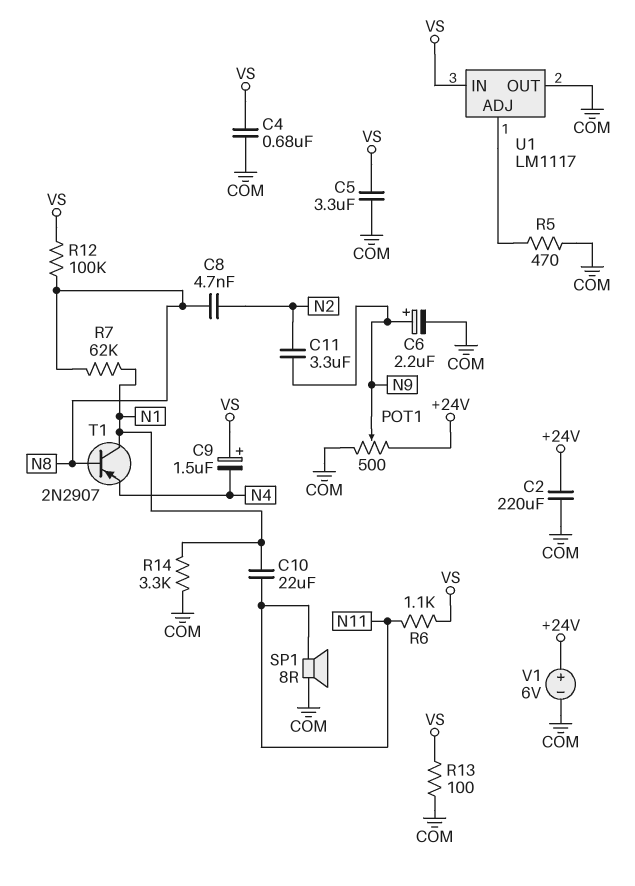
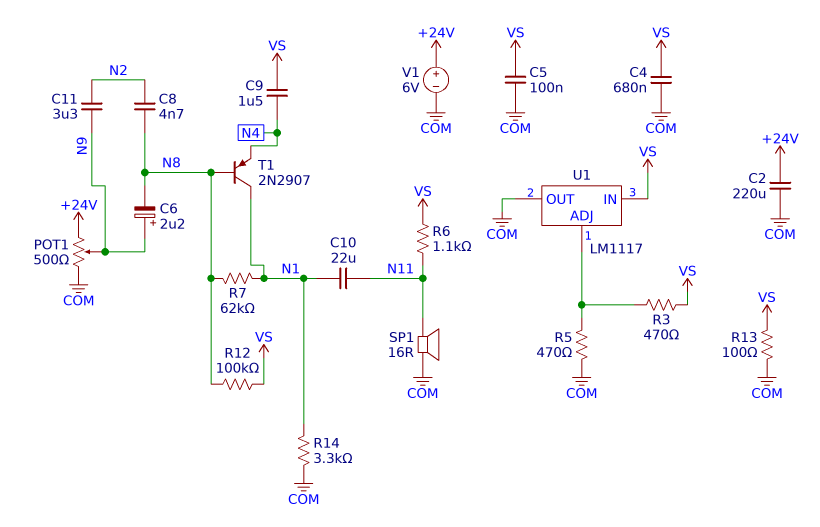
C5: 3.3uF (COM, VS) -> 100nF (COM, VS)
C6: 2.2uF (plus N9, minus COM) -> 2.2uF (plus N9, minus N8)
C9: 1.5uF (plus VS, minus N4) -> 1.5uF (N4, VS)
R3: none -> 470 (U1/ADJ, VS)
SP1: speaker 8R (COM, N11) -> speaker 16R (COM, N11)

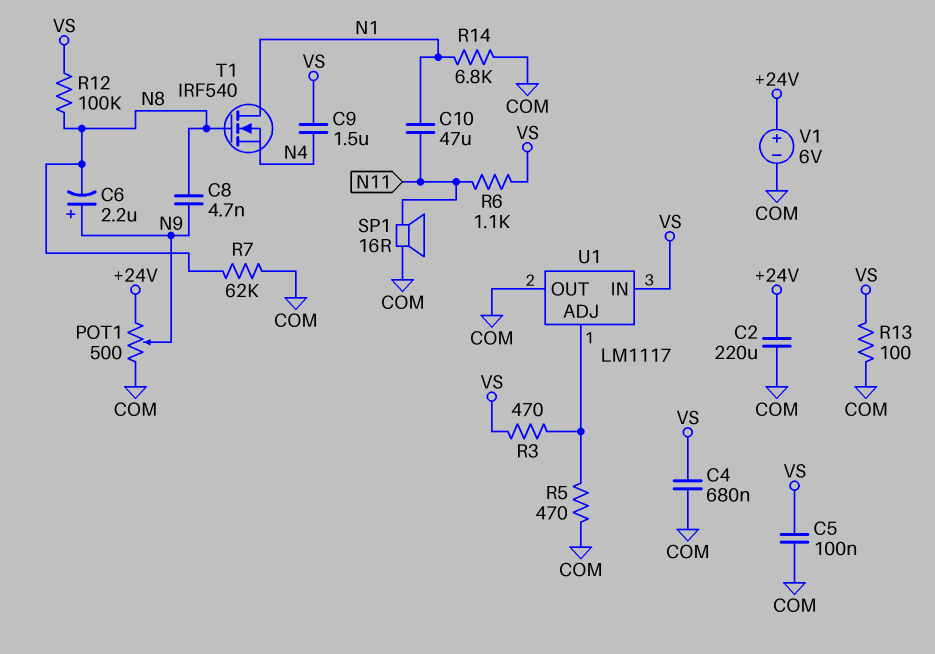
C8: 4.7nF (N2, N8) -> 4.7nF (N8, N9)
C10: 22uF (N1, N11) -> 47uF (N1, N11)
C11: 3.3uF (N2, N9) -> none
R7: 62k (N1, N8) -> 62k (COM, N8)
R14: 3.3k (COM, N1) -> 6.8k (COM, N1)
T1: PNP 2N2907 (B N8, C N1, E N4) -> NMOS IRF540 (G N8, D N1, S N4)

